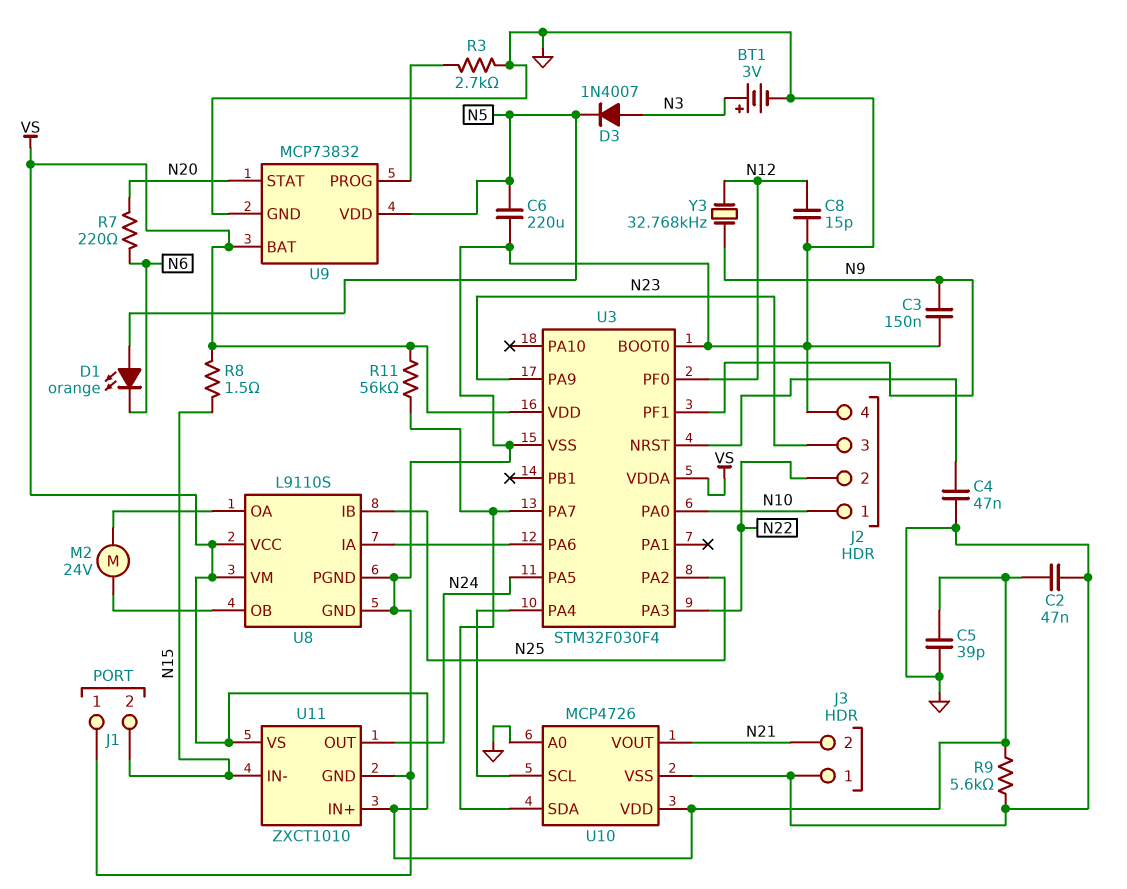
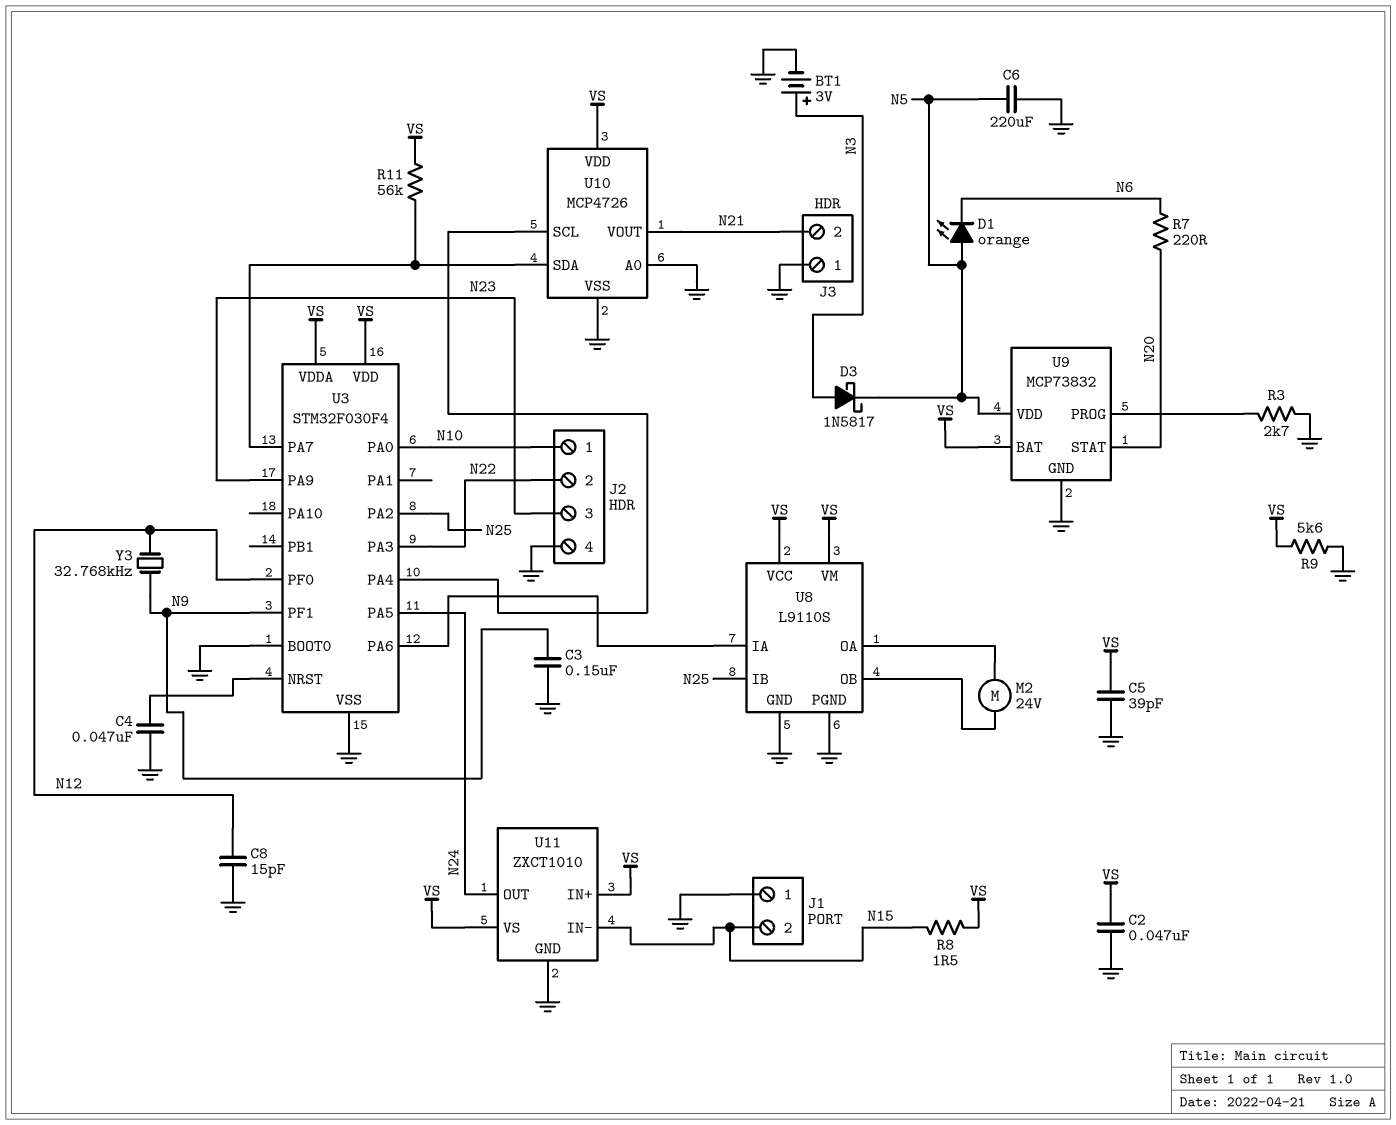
D3: diode 1N4007 (A N3, K N5) -> schottky 1N5817 (A N3, K N5)

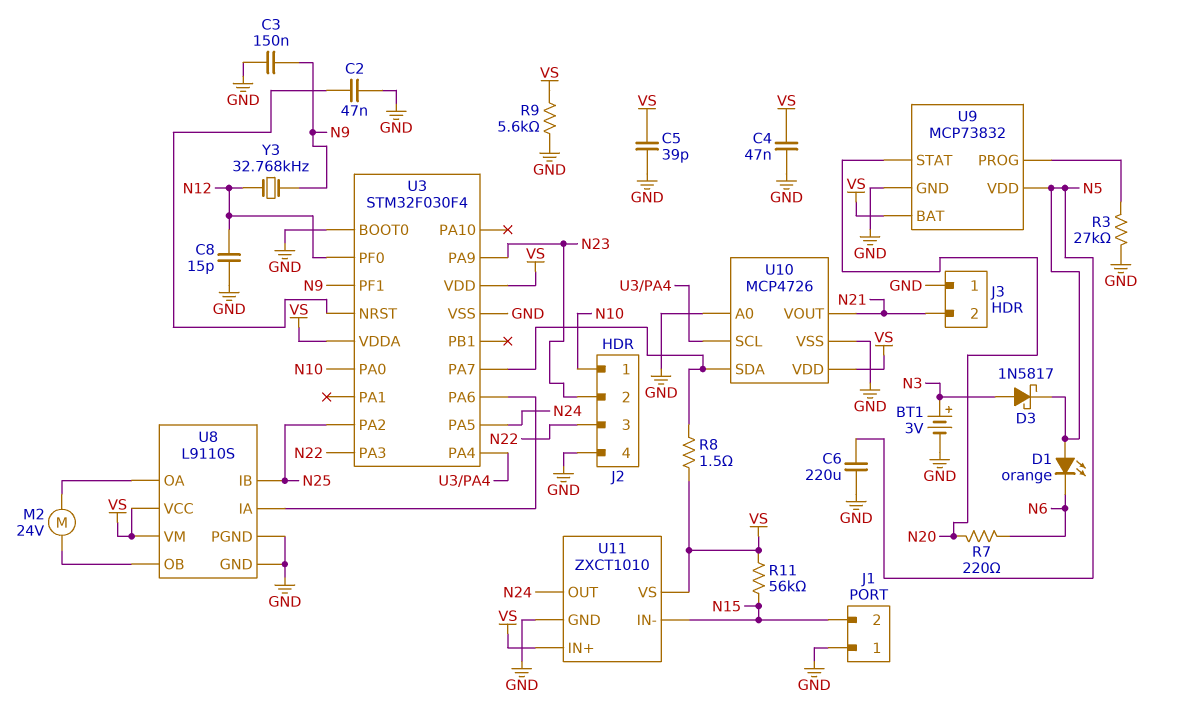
C2: 47nF (GND, VS) -> 47nF (GND, U3/NRST)
C4: 47nF (GND, U3/NRST) -> 47nF (GND, VS)
J2 pin 2: N22 -> N23
J2 pin 3: N23 -> N22
R3: 2.7k (GND, U9/PROG) -> 27k (GND, U9/PROG)
R8: 1.5 (N15, VS) -> 1.5 (U3/PA7, VS)
R11: 56k (U3/PA7, VS) -> 56k (N15, VS)

